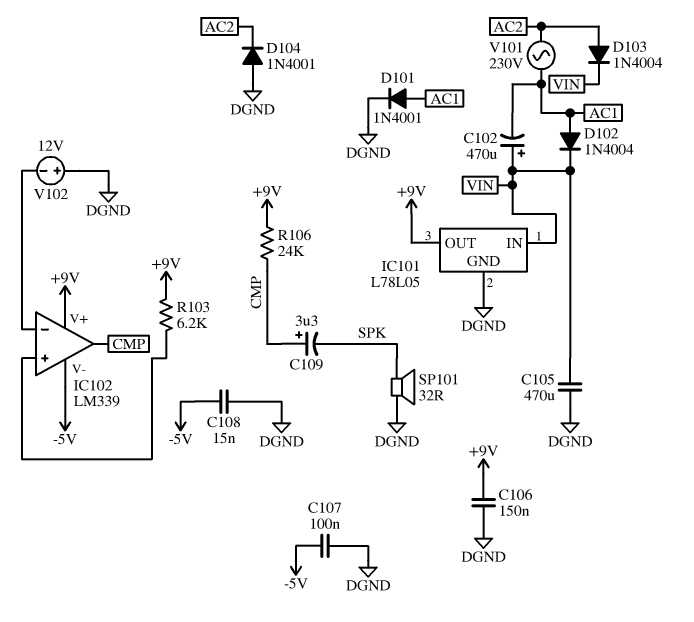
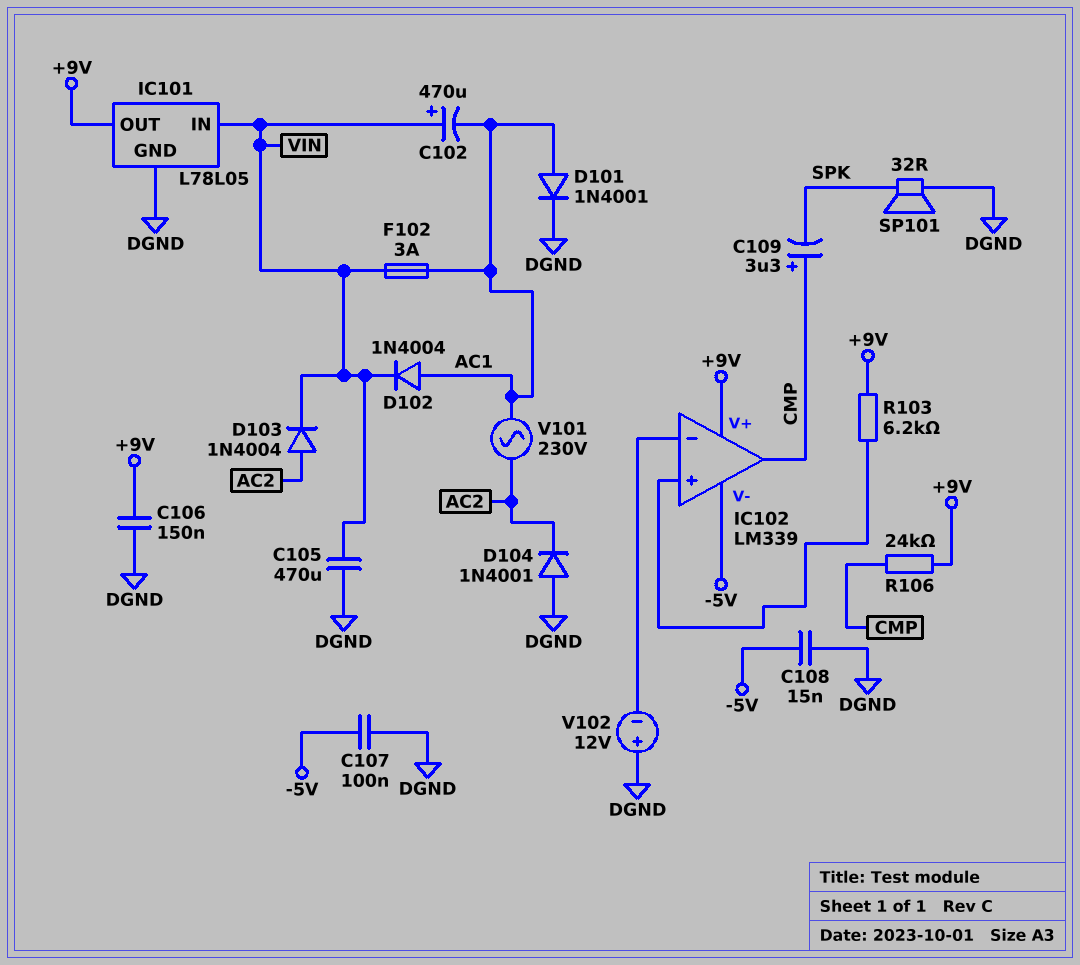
F102: none -> 3A (AC1, VIN)

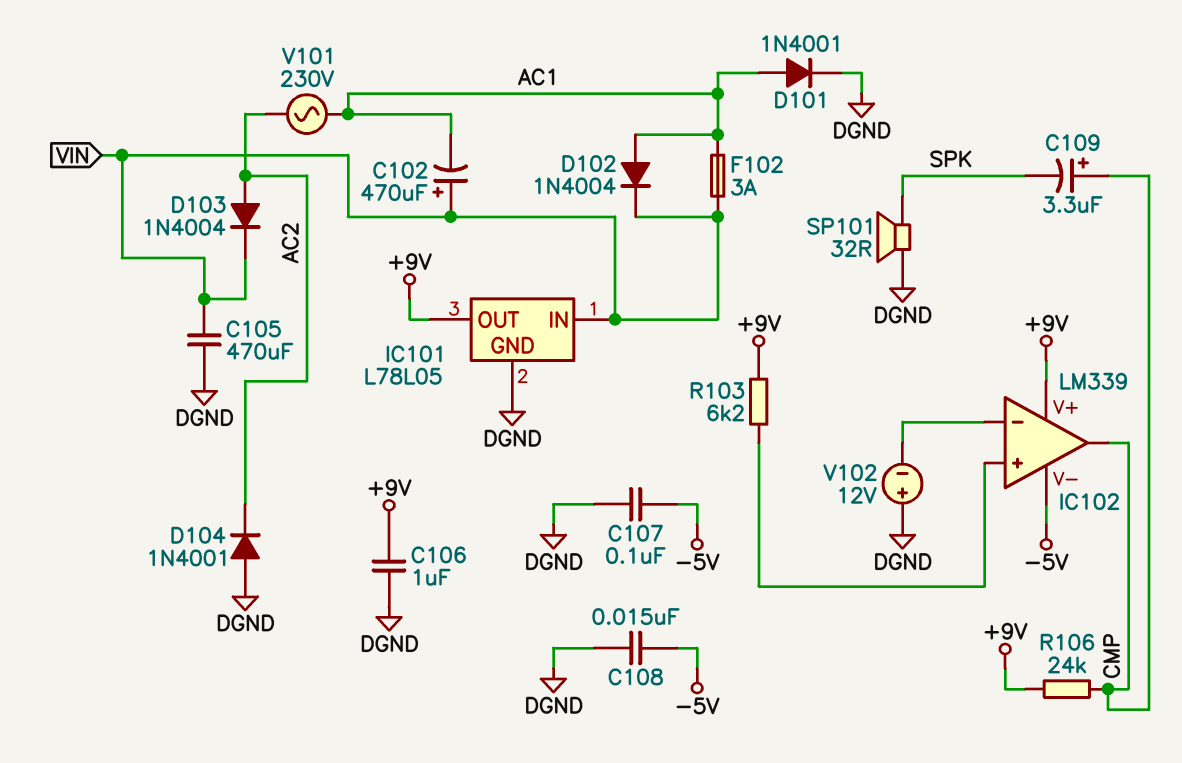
C106: 150nF (+9V, DGND) -> 1uF (+9V, DGND)

